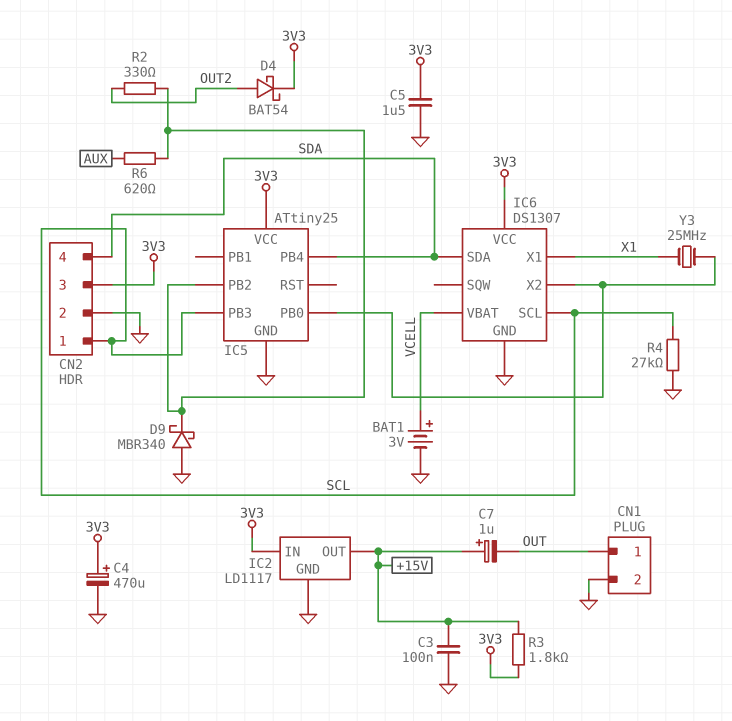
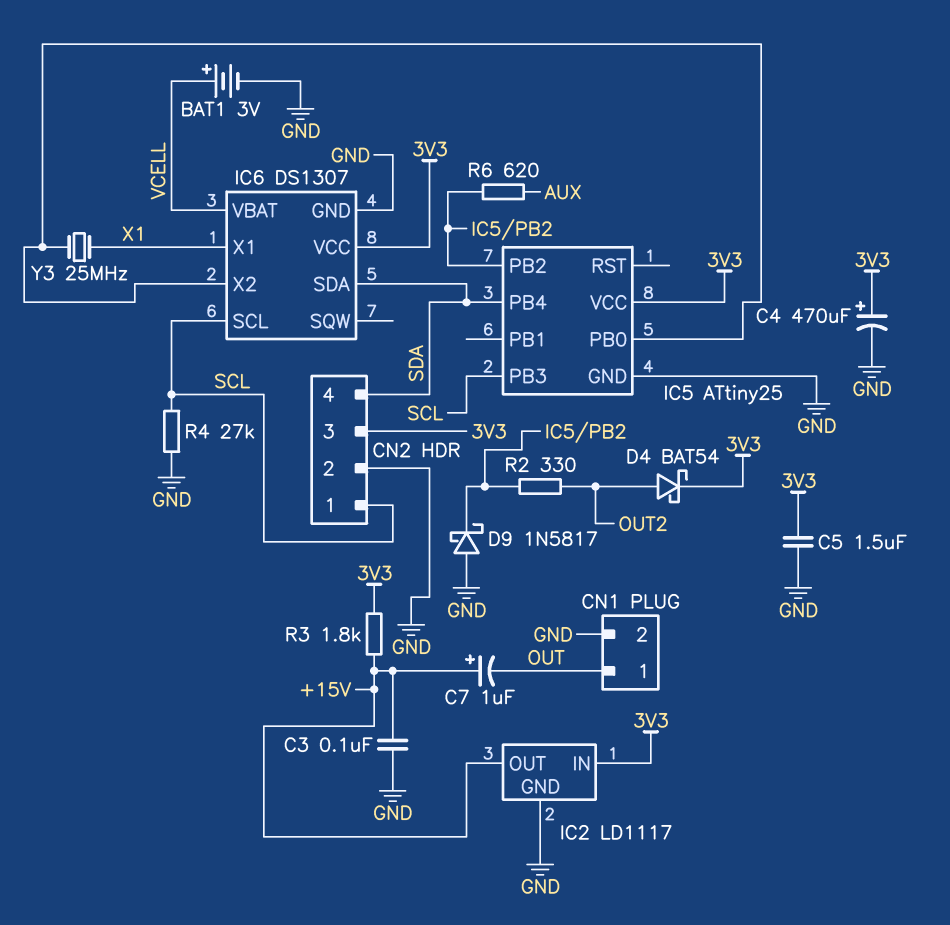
D9: schottky MBR340 (A GND, K IC5/PB2) -> schottky 1N5817 (A GND, K IC5/PB2)

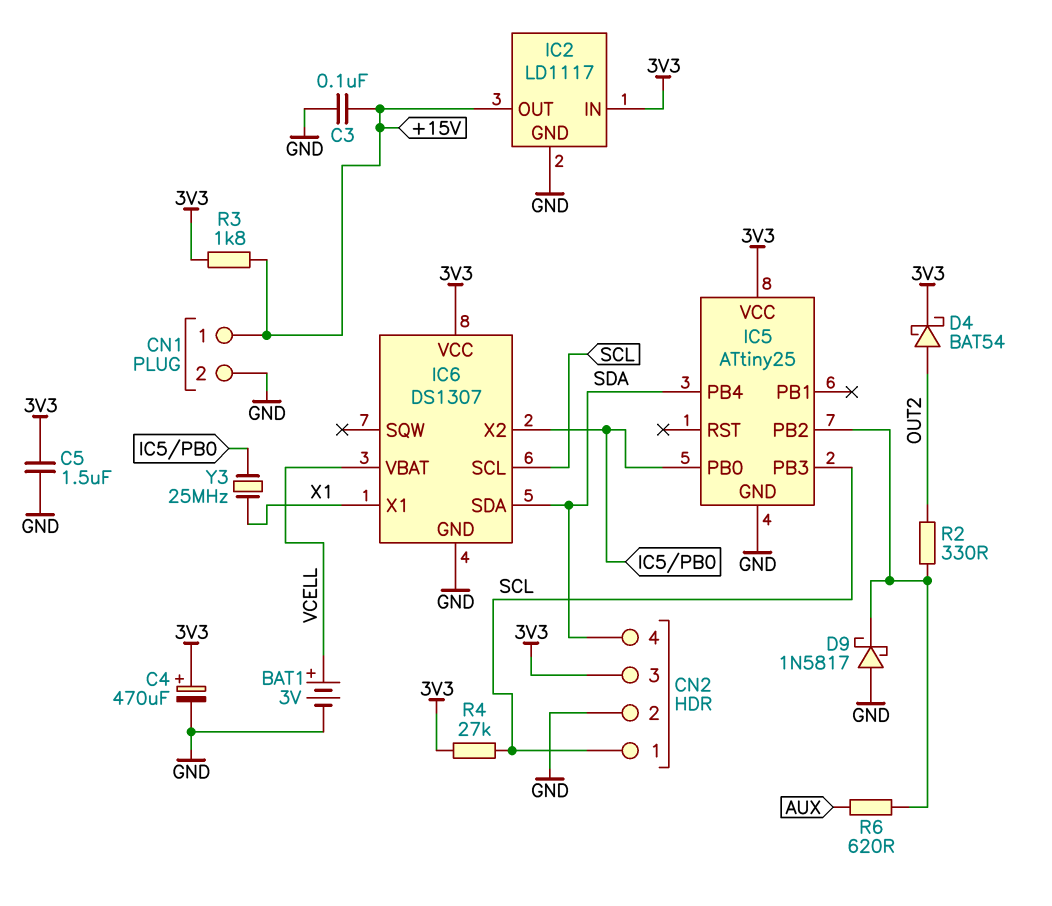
C7: 1uF (plus +15V, minus OUT) -> none
CN1 pin 1: OUT -> +15V
R4: 27k (GND, SCL) -> 27k (3V3, SCL)

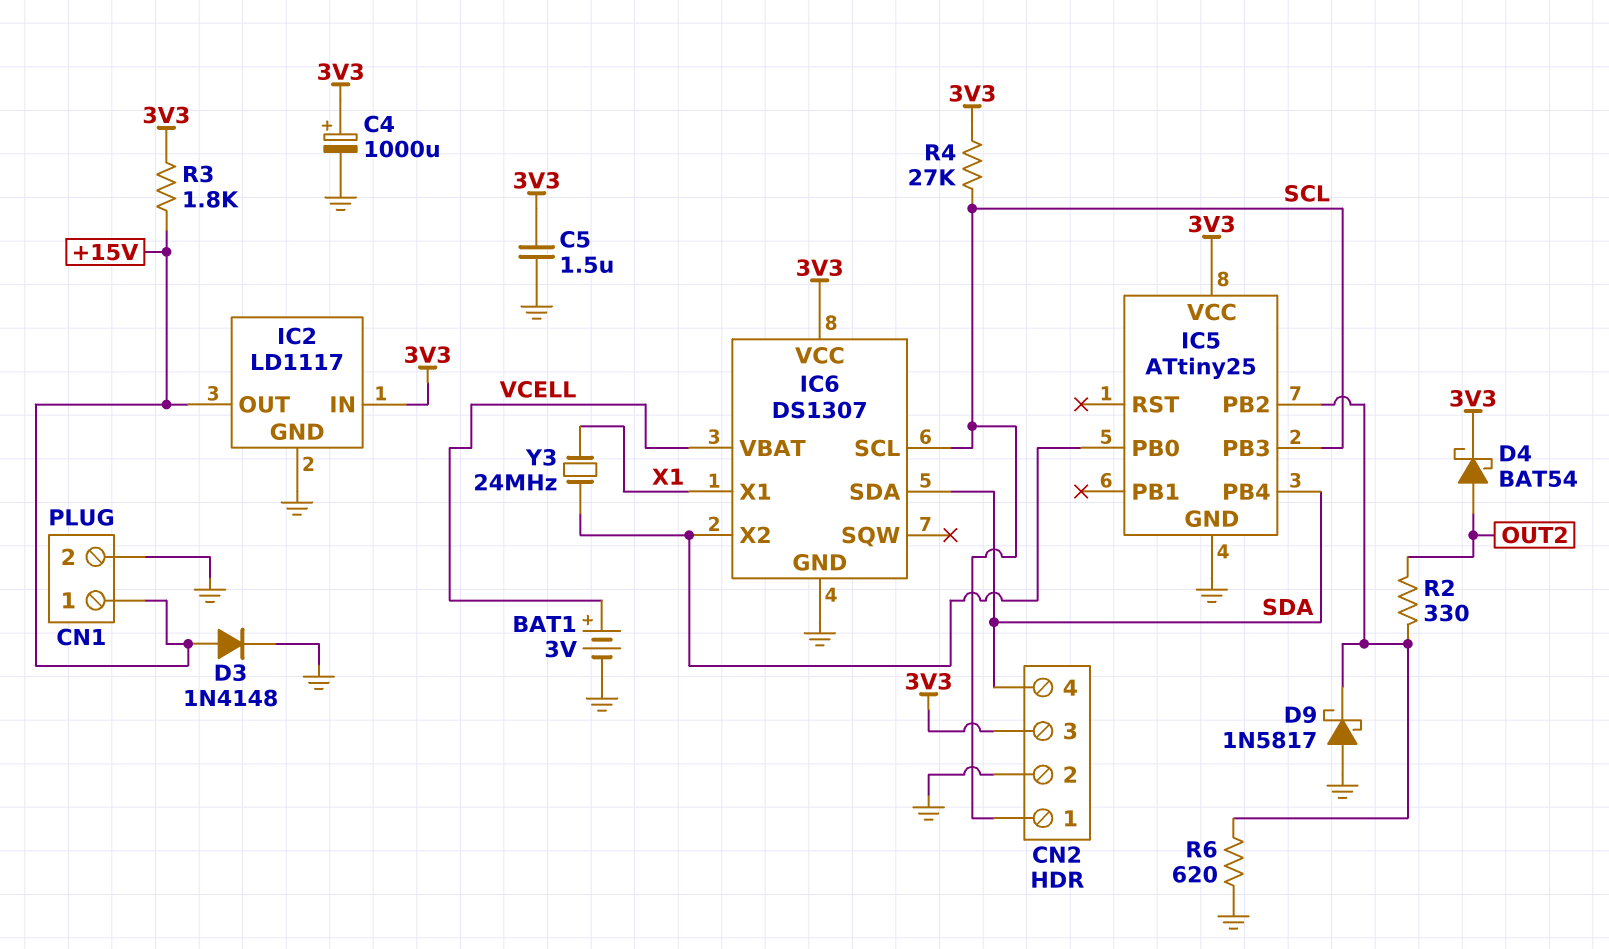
C3: 100nF (+15V, GND) -> none
C4: 470uF (plus 3V3, minus GND) -> 1000uF (plus 3V3, minus GND)
D3: none -> diode 1N4148 (A +15V, K GND)
R6: 620 (AUX, IC5/PB2) -> 620 (GND, IC5/PB2)
Y3: 25MHz (IC5/PB0, X1) -> 24MHz (IC5/PB0, X1)

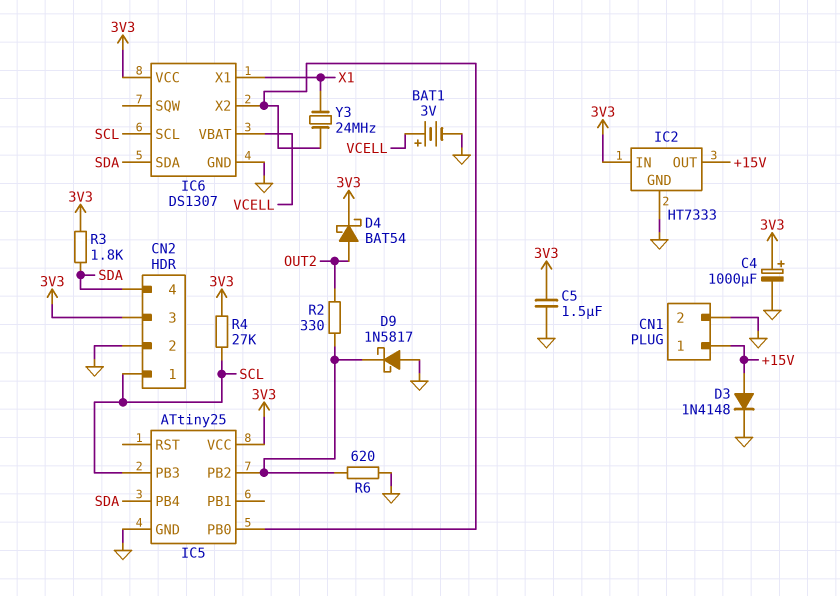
IC2: LD1117 -> HT7333
R3: 1.8k (+15V, 3V3) -> 1.8k (3V3, SDA)

